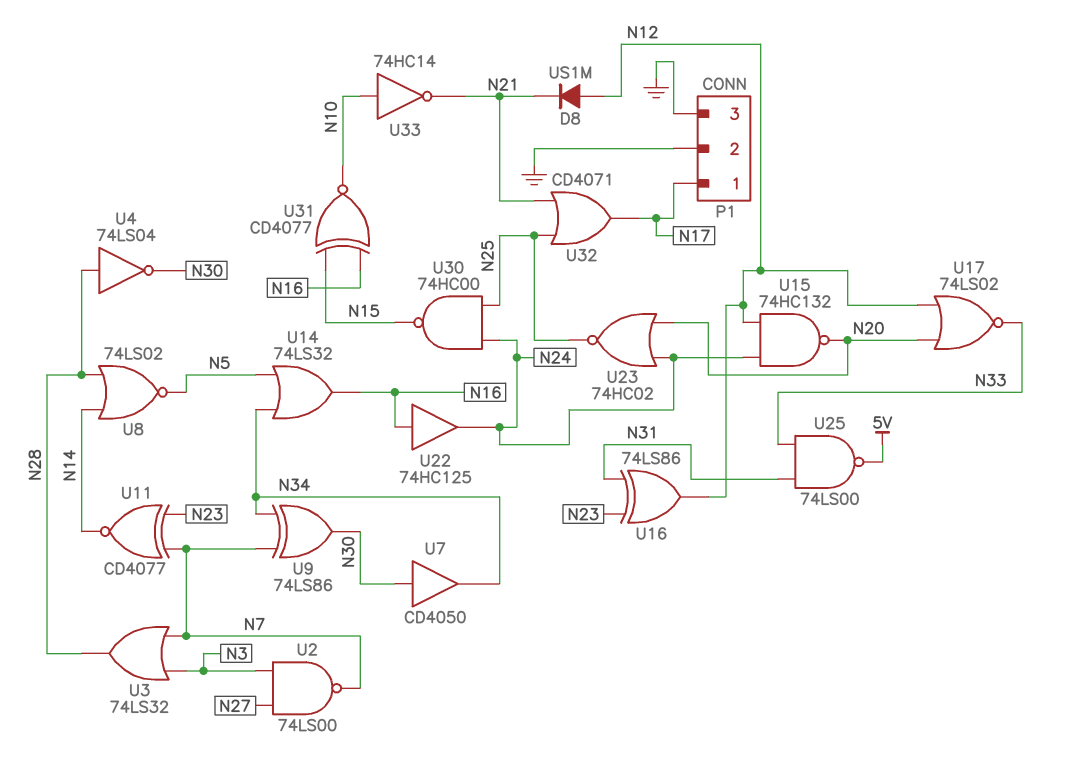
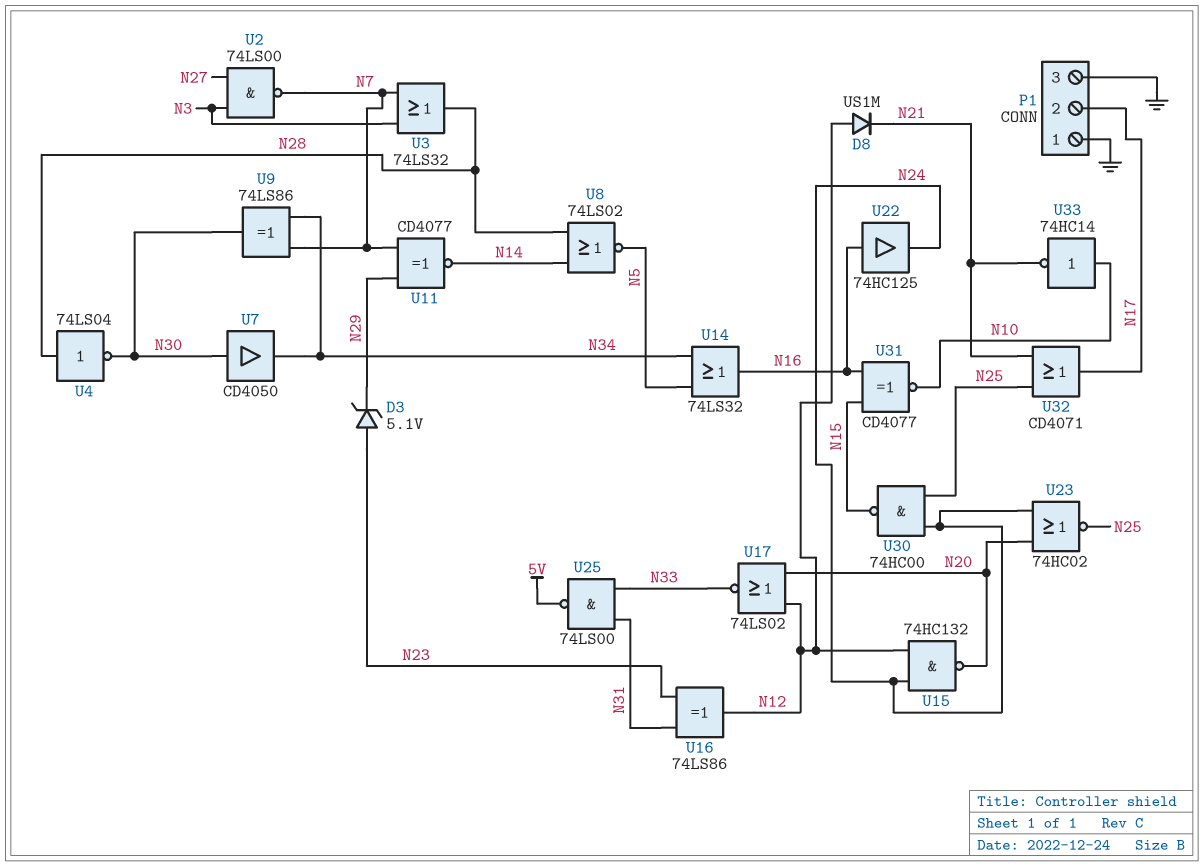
D3: none -> zener 5.1V (A N23, K N29)
P1 pin 1: N17 -> GND
P1 pin 2: GND -> N17
U11: XNOR CD4077 (in N7, in N23, out N14) -> XNOR CD4077 (in N7, in N29, out N14)

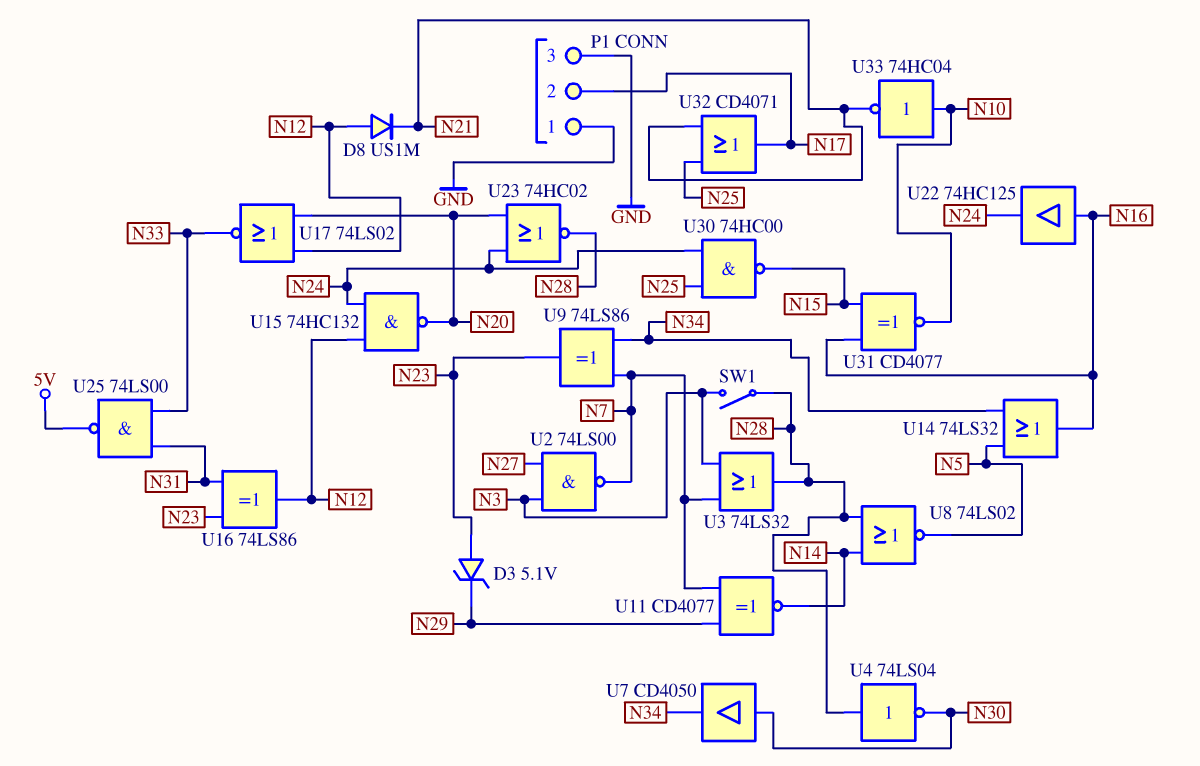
SW1: none -> switch (N3, N28)
U9: XOR 74LS86 (in N7, in N34, out N30) -> XOR 74LS86 (in N7, in N34, out N23)
U23: NOR 74HC02 (in N20, in N24, out N25) -> NOR 74HC02 (in N20, in N24, out N28)
U33: NOT 74HC14 (in N10, out N21) -> NOT 74HC04 (in N10, out N21)

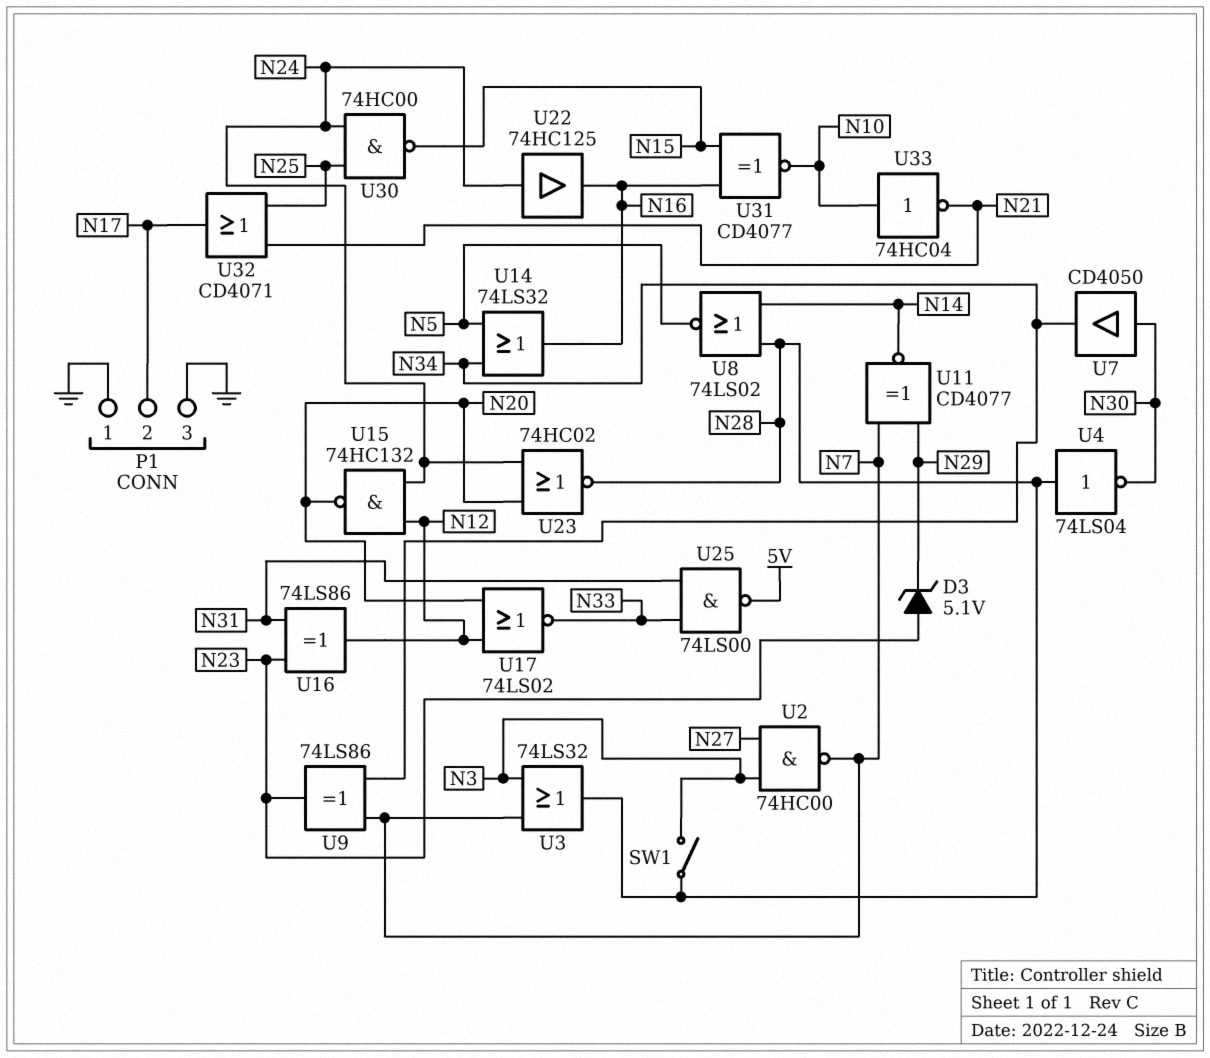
D8: diode US1M (A N12, K N21) -> none
U2: NAND 74LS00 (in N3, in N27, out N7) -> NAND 74HC00 (in N3, in N27, out N7)
U22: buffer 74HC125 (in N16, out N24) -> buffer 74HC125 (in N24, out N16)

